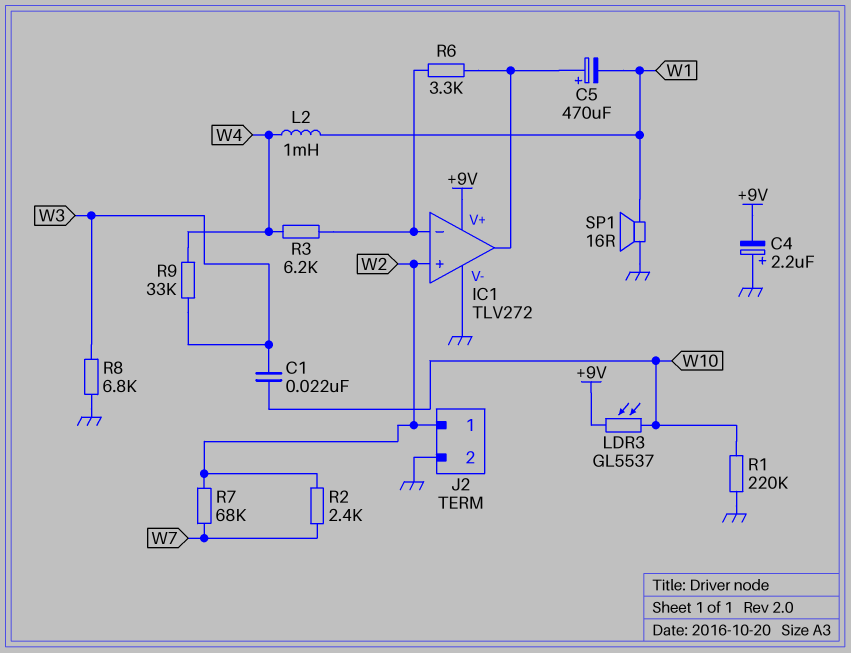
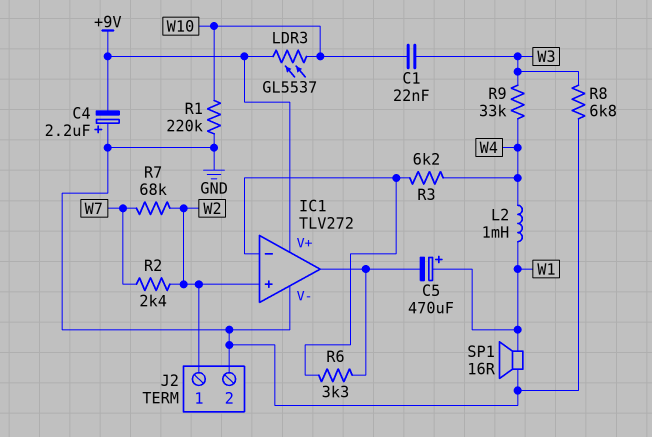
C5: 470uF (plus IC1/out, minus W1) -> 470uF (plus W1, minus IC1/out)

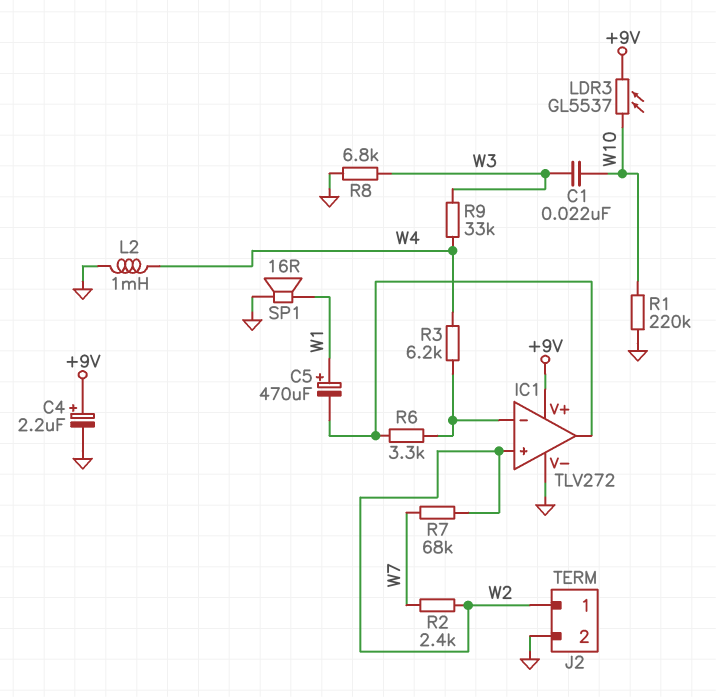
C4: 2.2uF (plus GND, minus +9V) -> 2.2uF (plus +9V, minus GND)
L2: 1mH (W1, W4) -> 1mH (GND, W4)

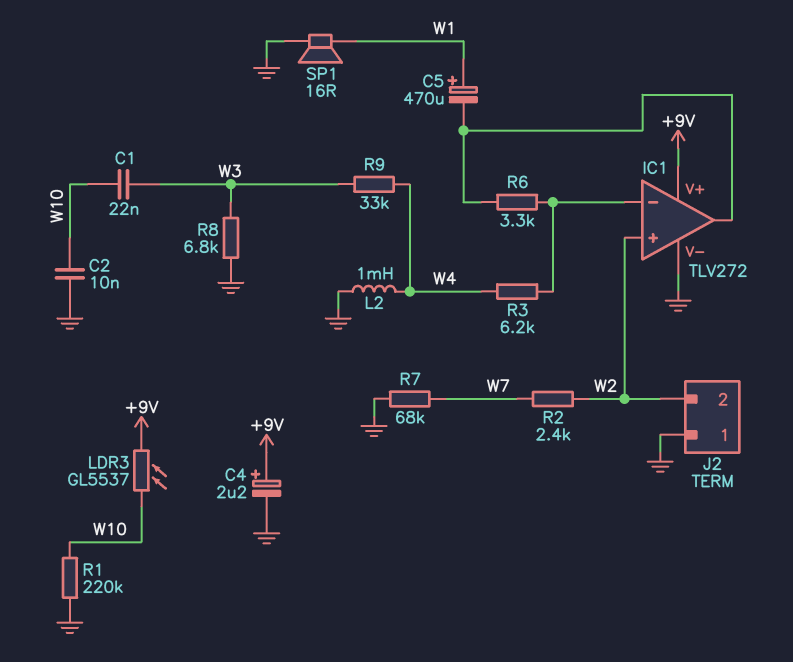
C2: none -> 10nF (GND, W10)
J2 pin 1: W2 -> GND
J2 pin 2: GND -> W2
R7: 68k (W2, W7) -> 68k (GND, W7)

